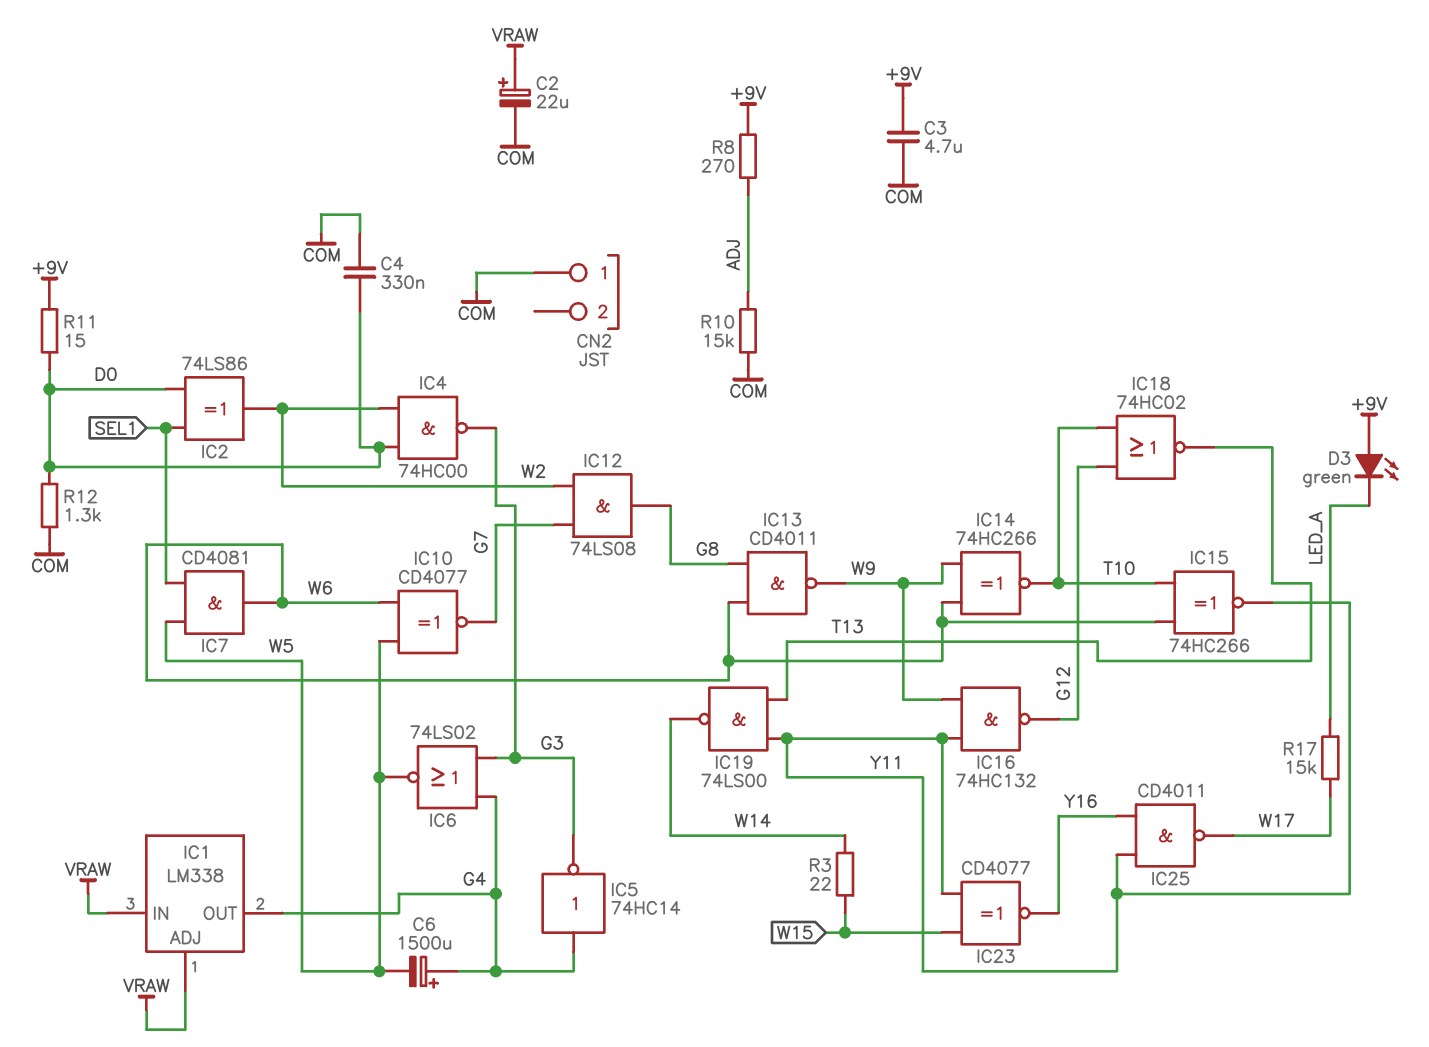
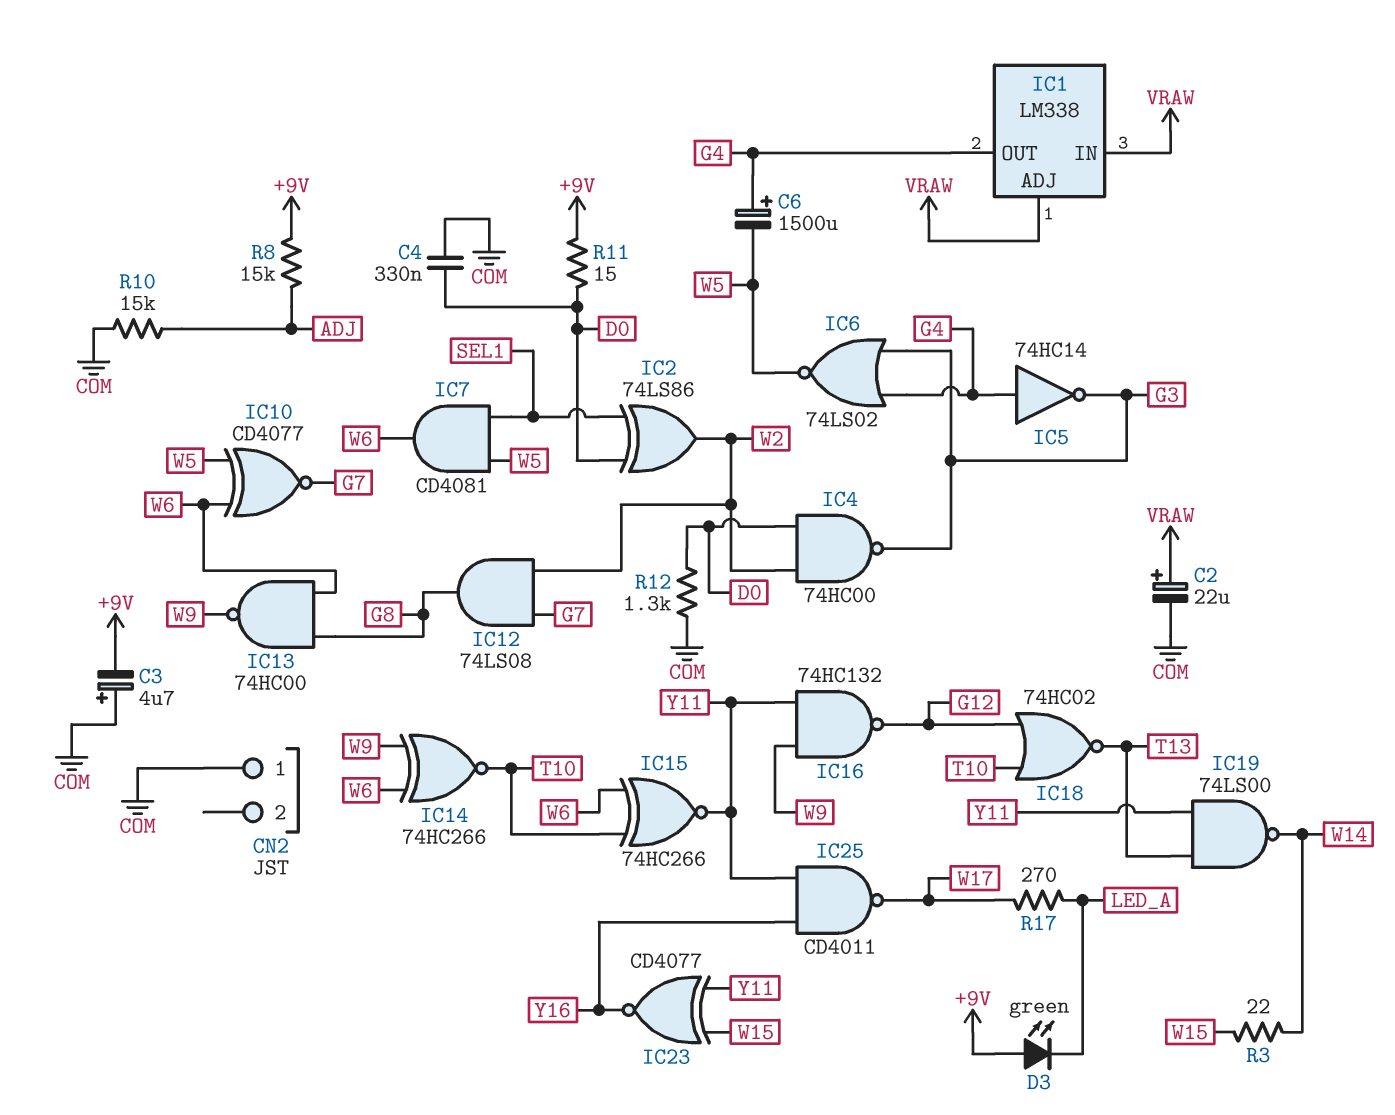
C3: 4.7uF (+9V, COM) -> 4.7uF (plus COM, minus +9V)
IC13: NAND CD4011 (in G8, in W6, out W9) -> NAND 74HC00 (in G8, in W6, out W9)
R8: 270 (+9V, ADJ) -> 15k (+9V, ADJ)
R17: 15k (LED_A, W17) -> 270 (LED_A, W17)

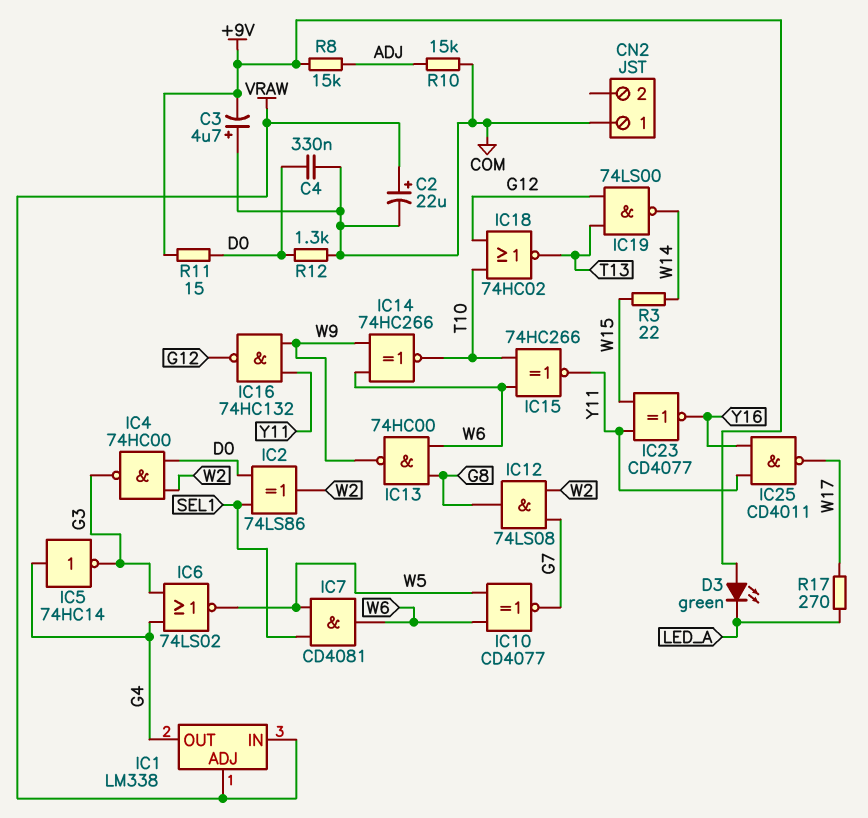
C6: 1500uF (plus G4, minus W5) -> none
IC19: NAND 74LS00 (in T13, in Y11, out W14) -> NAND 74LS00 (in G12, in T13, out W14)

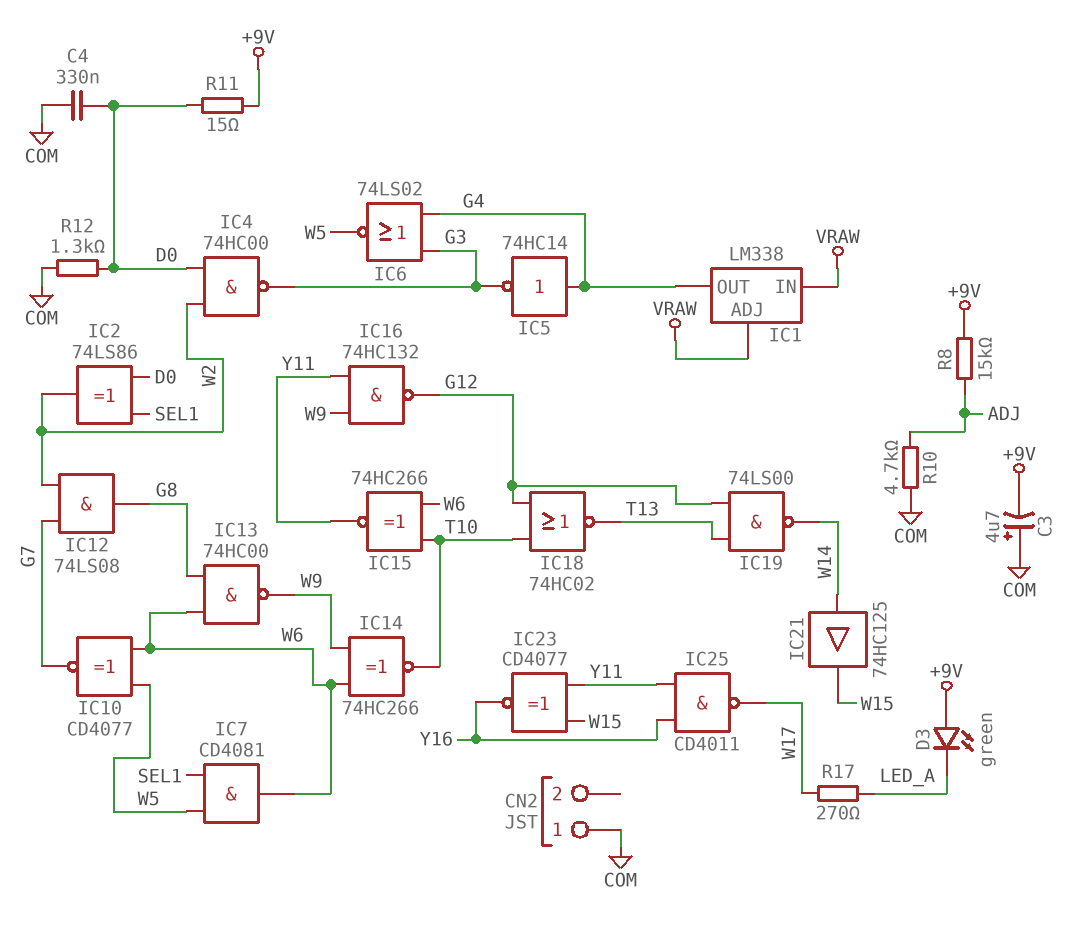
C2: 22uF (plus VRAW, minus COM) -> none
IC21: none -> buffer 74HC125 (in W14, out W15)
R3: 22 (W14, W15) -> none
R10: 15k (ADJ, COM) -> 4.7k (ADJ, COM)

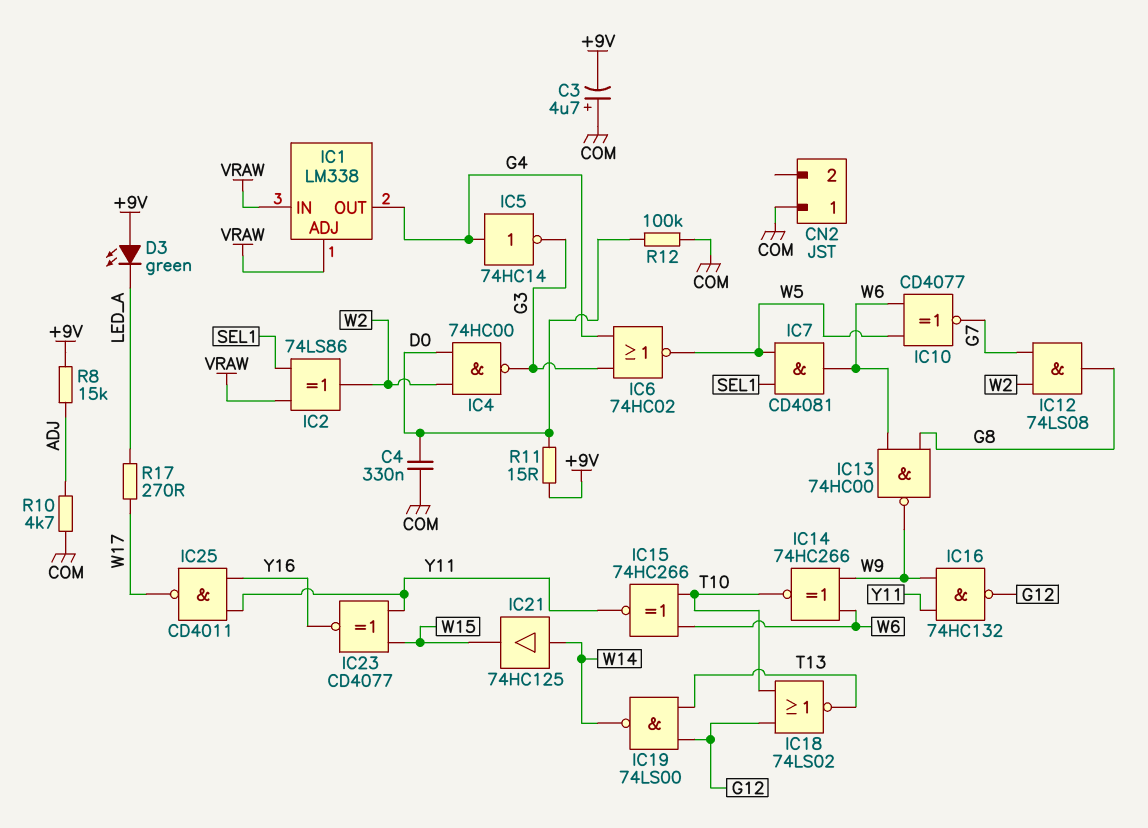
IC2: XOR 74LS86 (in D0, in SEL1, out W2) -> XOR 74LS86 (in SEL1, in VRAW, out W2)
IC6: NOR 74LS02 (in G3, in G4, out W5) -> NOR 74HC02 (in G3, in G4, out W5)
IC18: NOR 74HC02 (in G12, in T10, out T13) -> NOR 74LS02 (in G12, in T10, out T13)
R12: 1.3k (COM, D0) -> 100k (COM, D0)

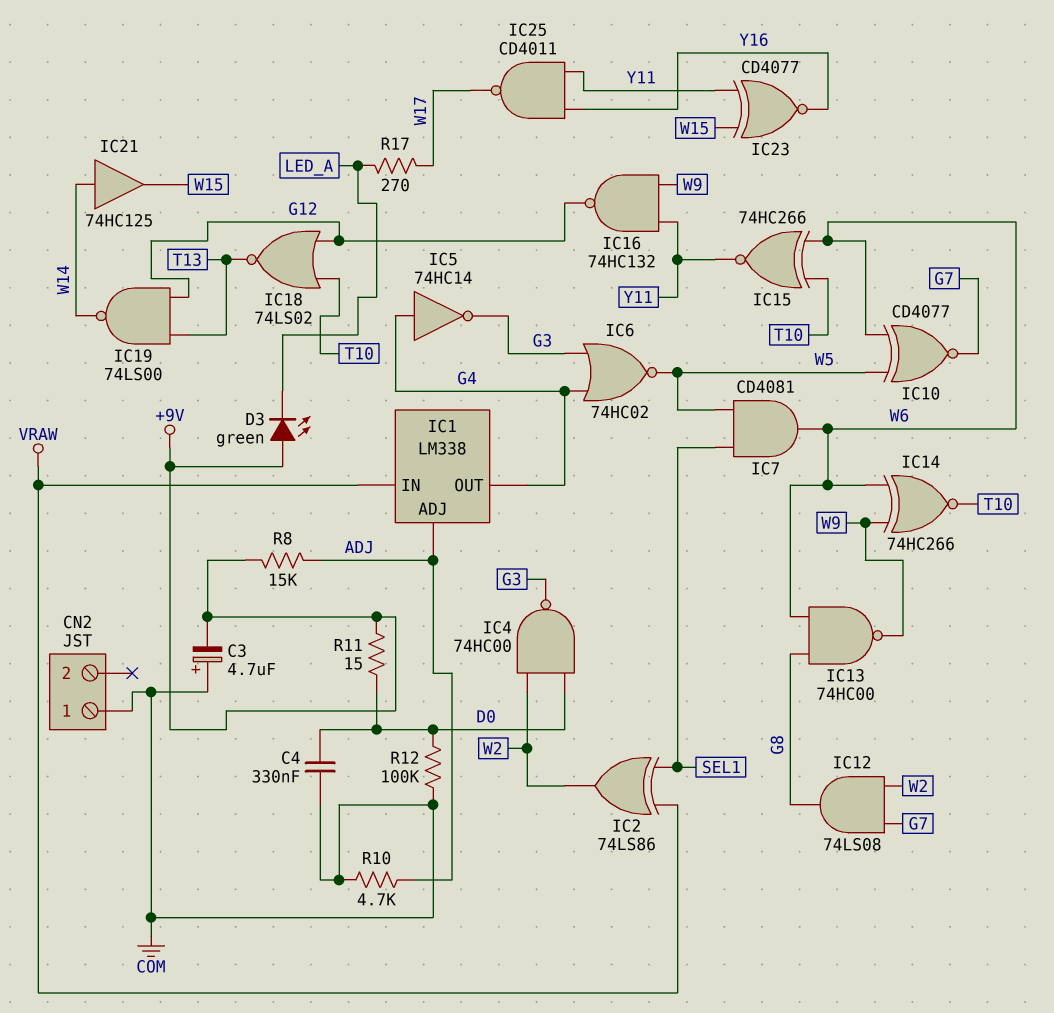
IC1 pin ADJ: VRAW -> ADJ

